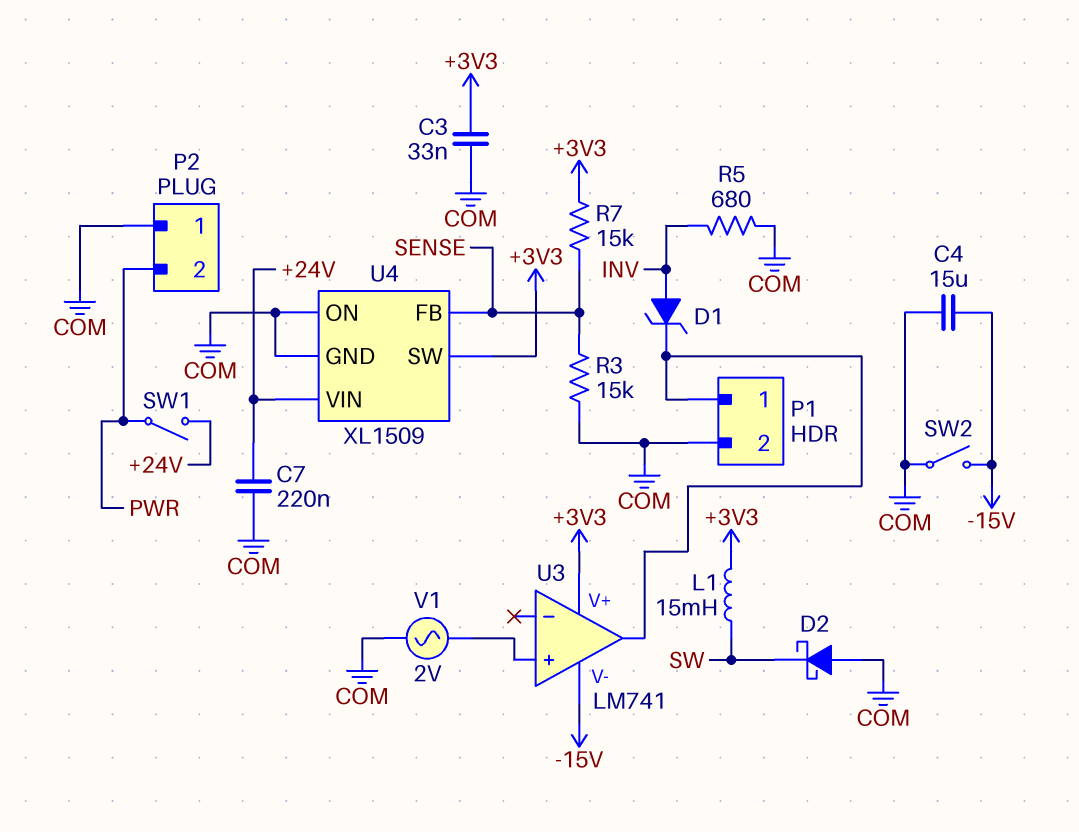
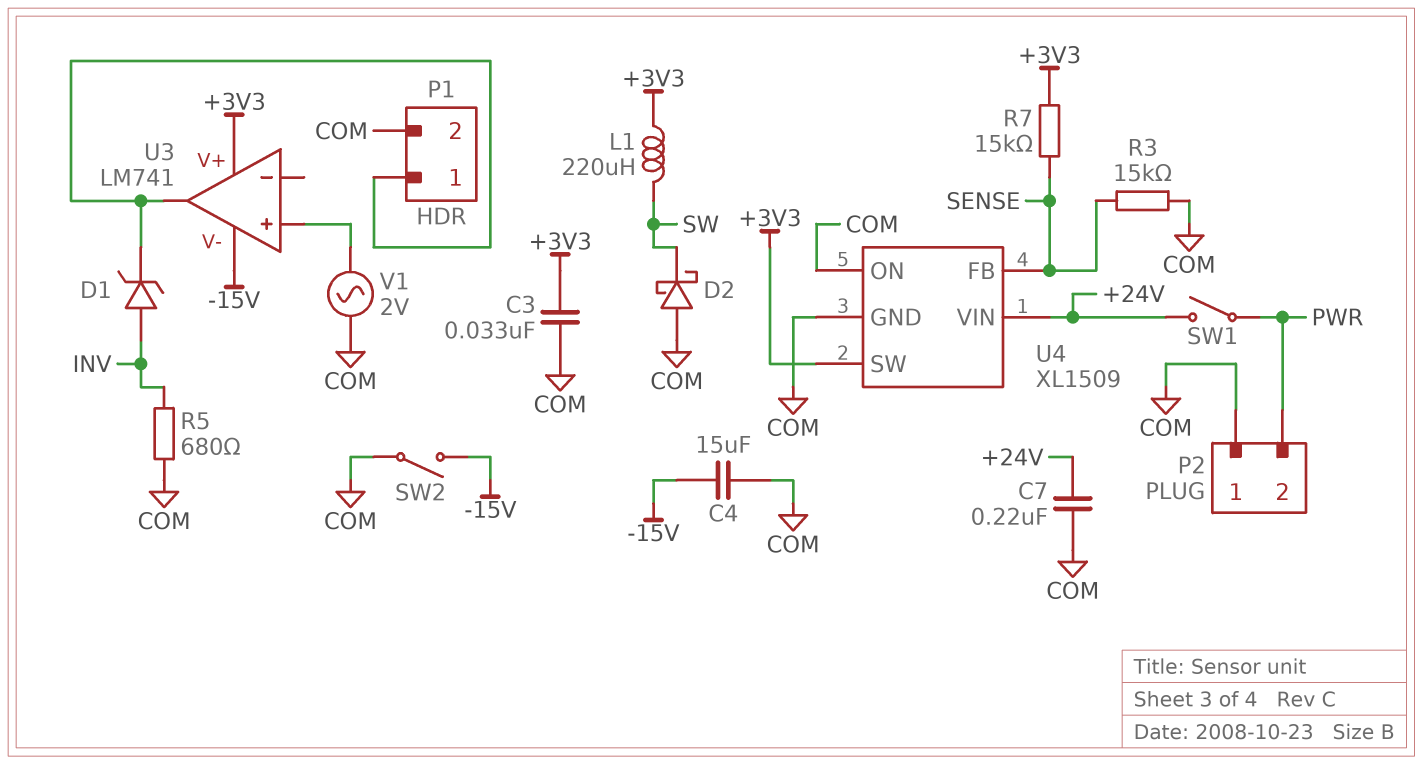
L1: 15mH (+3V3, SW) -> 220uH (+3V3, SW)

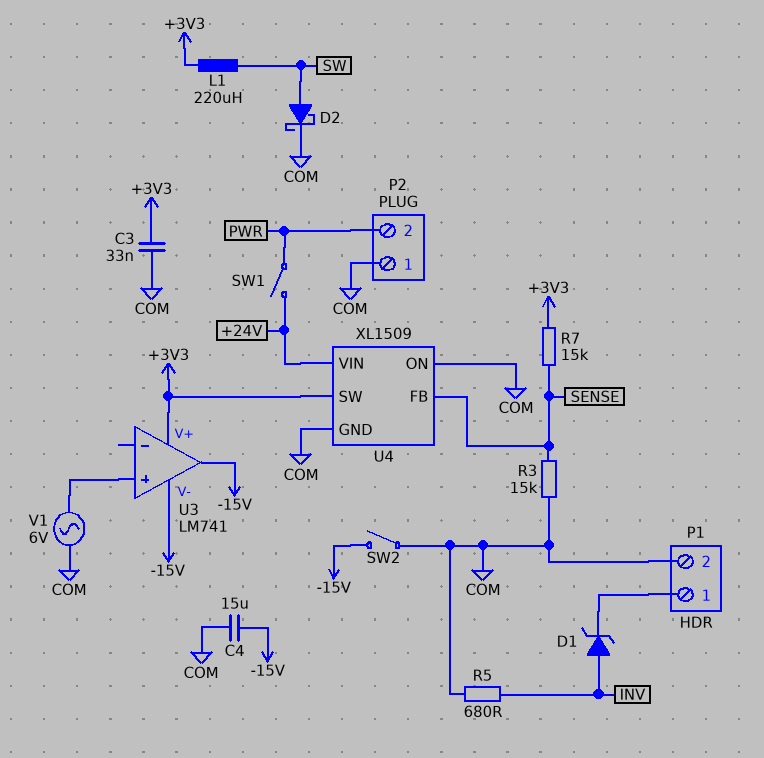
C7: 220nF (+24V, COM) -> none
D2: schottky (A COM, K SW) -> schottky (A SW, K COM)
U3 pin out: P1/1 -> -15V
V1: AC 2V (COM, U3/in+) -> AC 6V (COM, U3/in+)

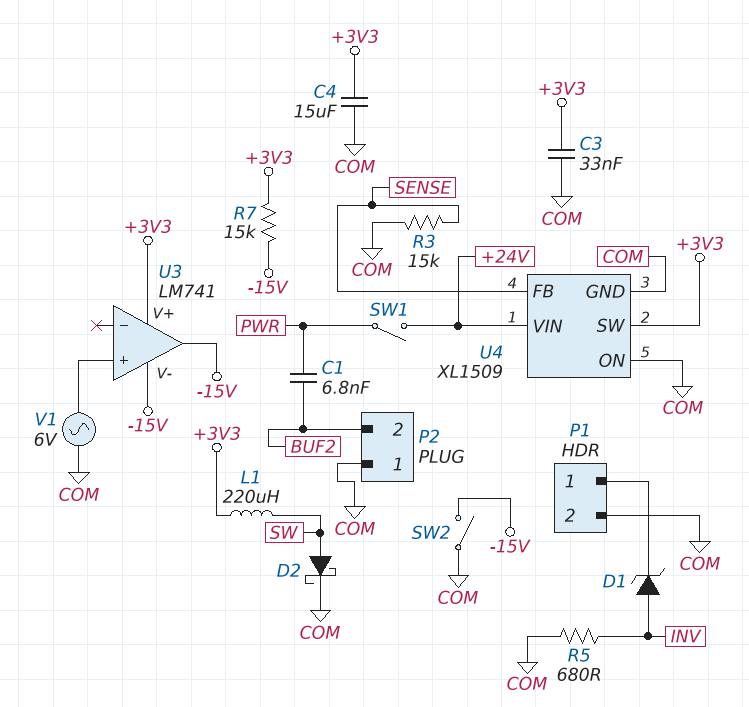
C1: none -> 6.8nF (BUF2, PWR)
C4: 15uF (-15V, COM) -> 15uF (+3V3, COM)
P2 pin 2: PWR -> BUF2
R7: 15k (+3V3, SENSE) -> 15k (+3V3, -15V)

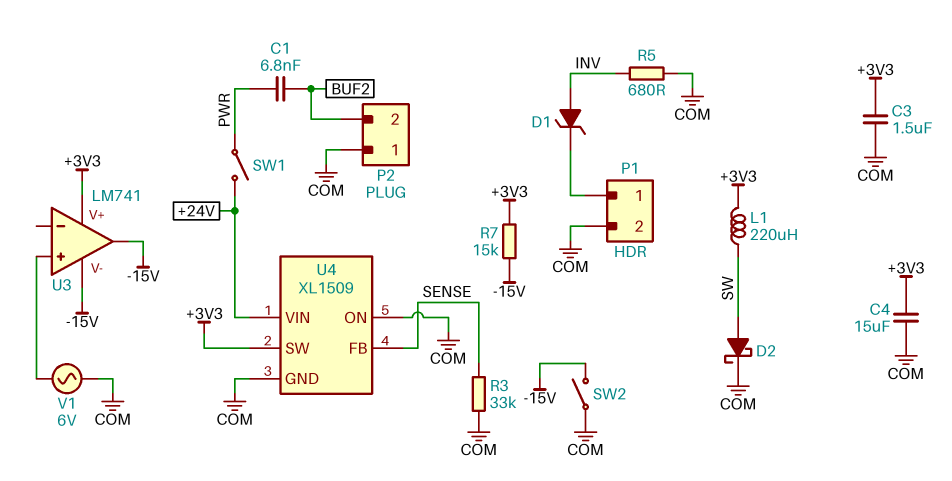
C3: 33nF (+3V3, COM) -> 1.5uF (+3V3, COM)
R3: 15k (COM, SENSE) -> 33k (COM, SENSE)

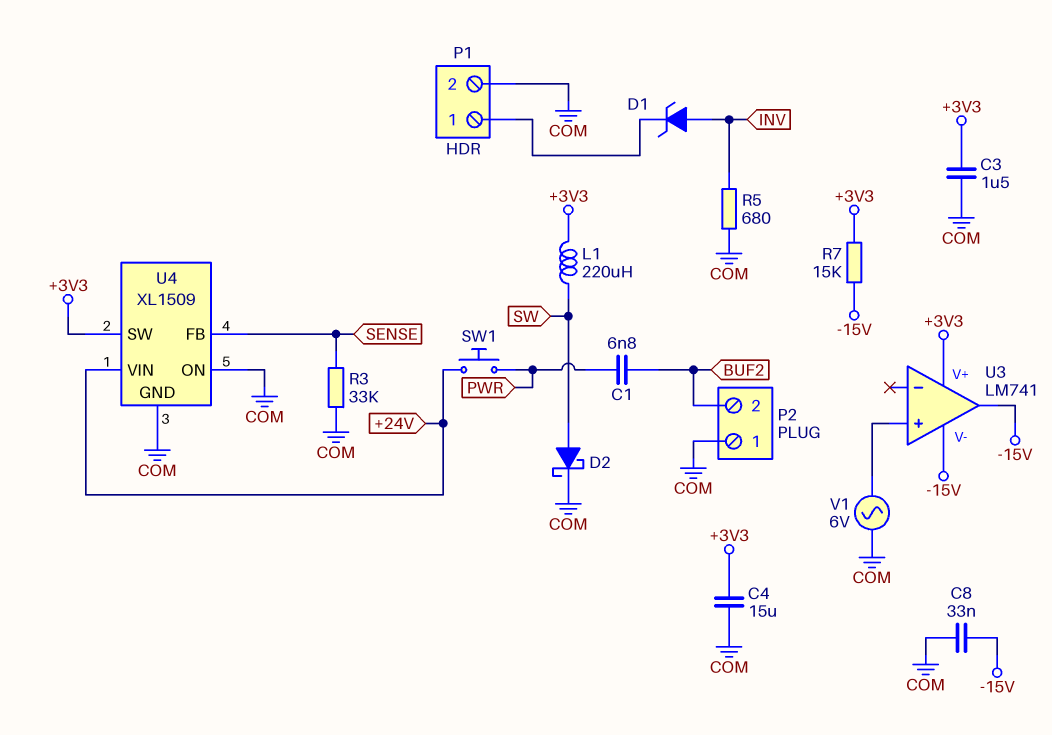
C8: none -> 33nF (-15V, COM)
SW1: switch (+24V, PWR) -> button (+24V, PWR)
SW2: switch (-15V, COM) -> none

